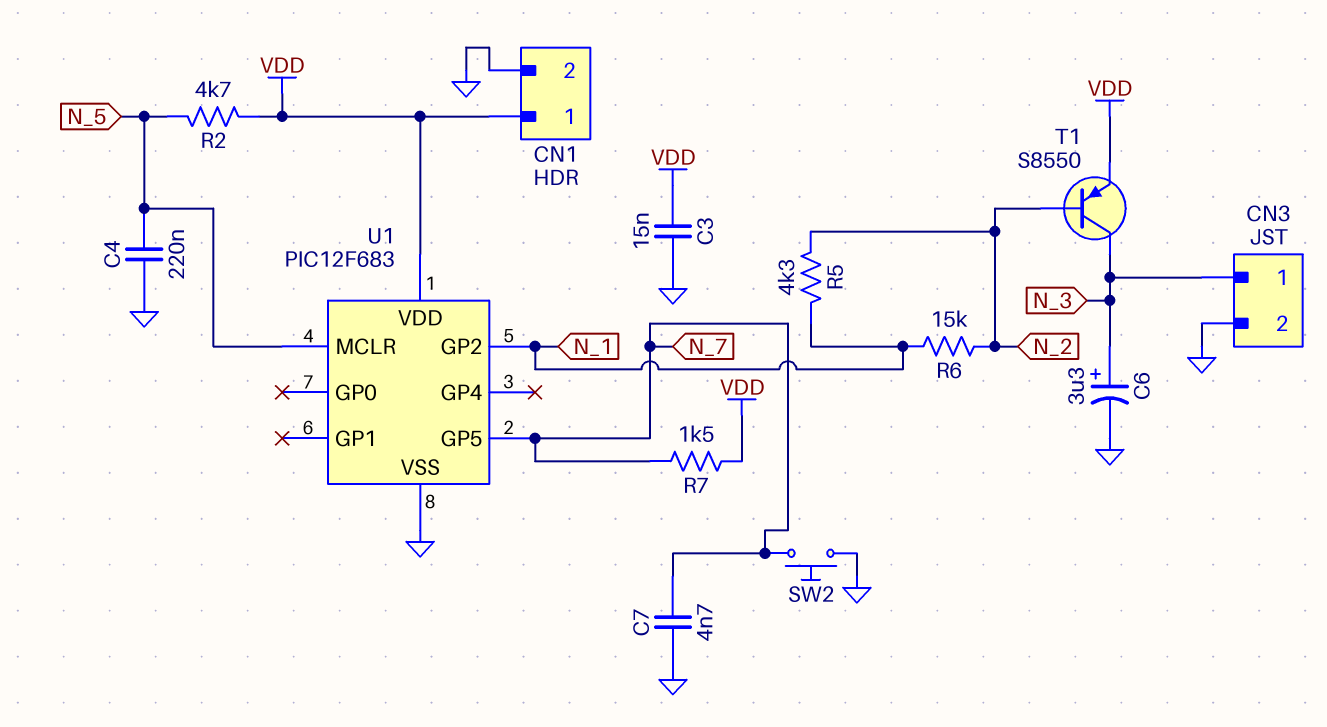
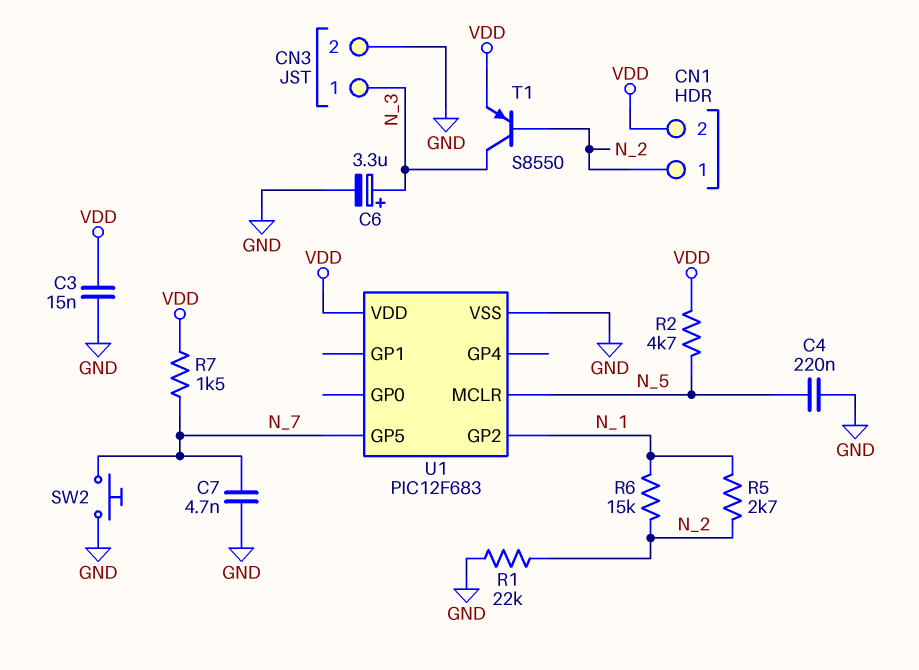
CN1 pin 1: VDD -> N_2
CN1 pin 2: GND -> VDD
R1: none -> 22k (GND, N_2)
R5: 4.3k (N_1, N_2) -> 2.7k (N_1, N_2)

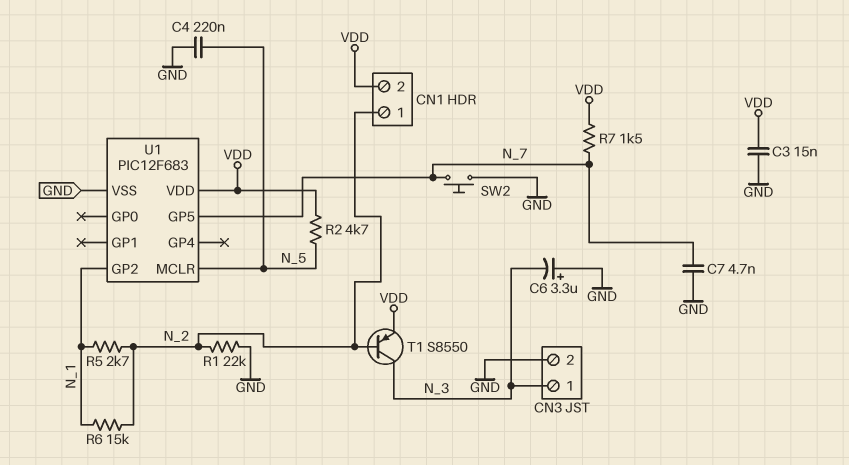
C6: 3.3uF (plus N_3, minus GND) -> 3.3uF (plus GND, minus N_3)

